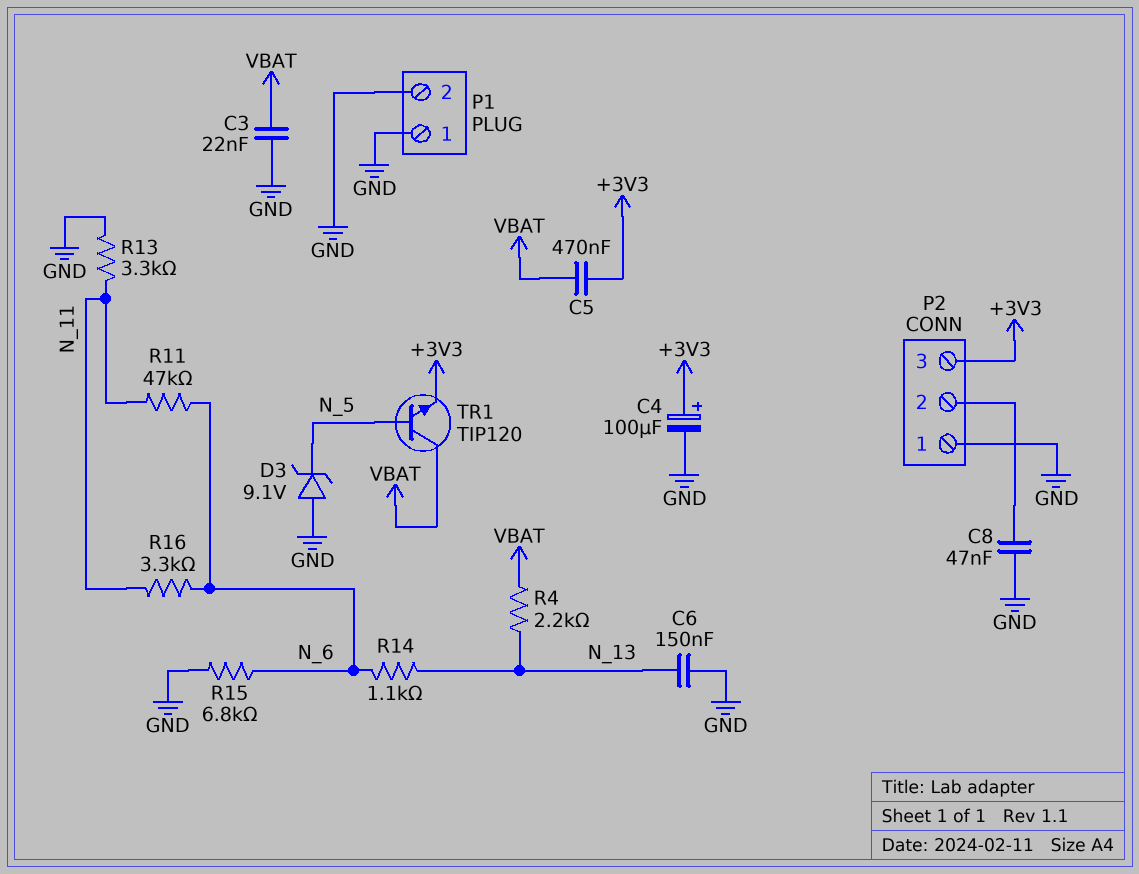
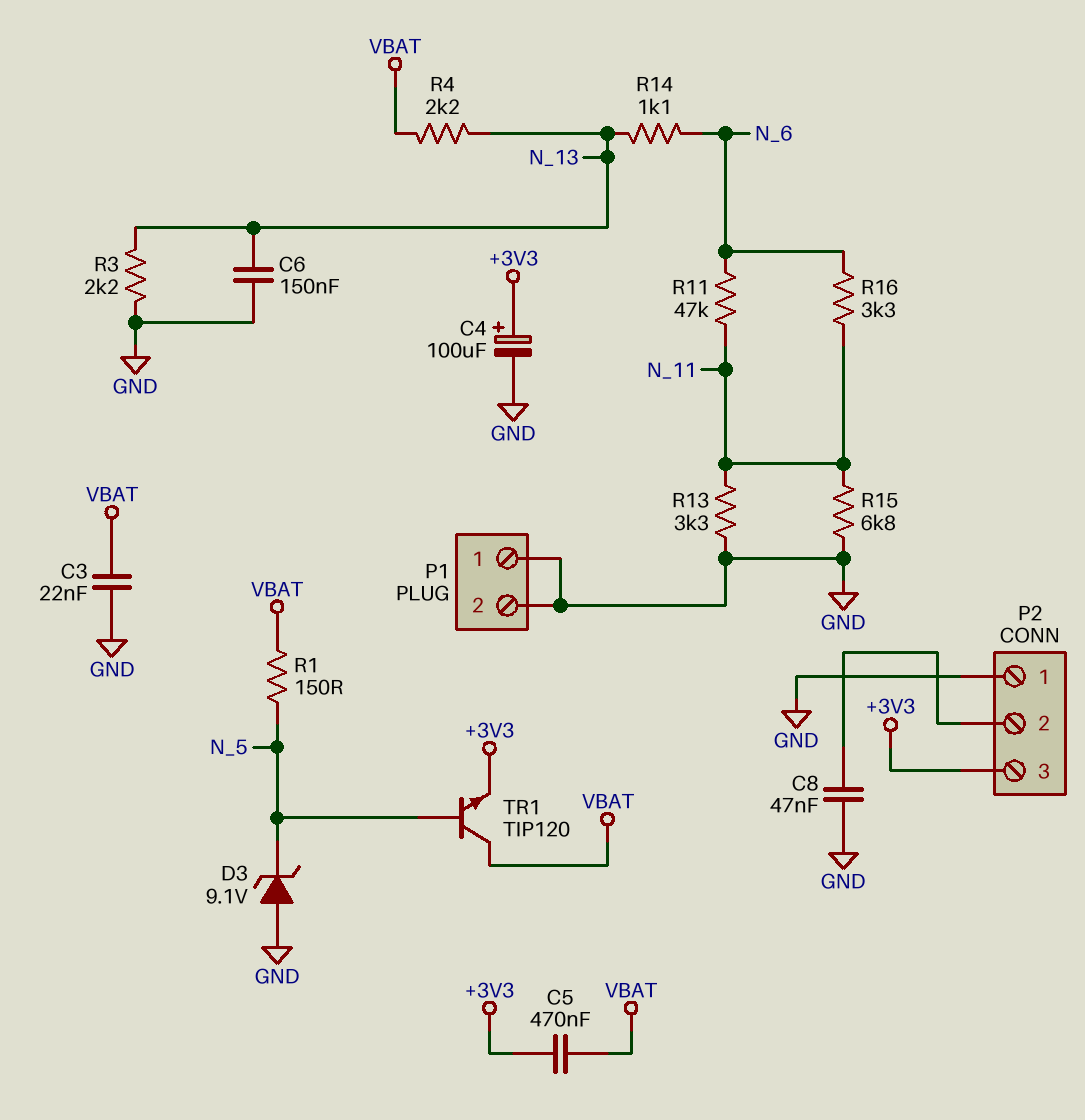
R1: none -> 150 (N_5, VBAT)
R3: none -> 2.2k (GND, N_13)
R15: 6.8k (GND, N_6) -> 6.8k (GND, N_11)

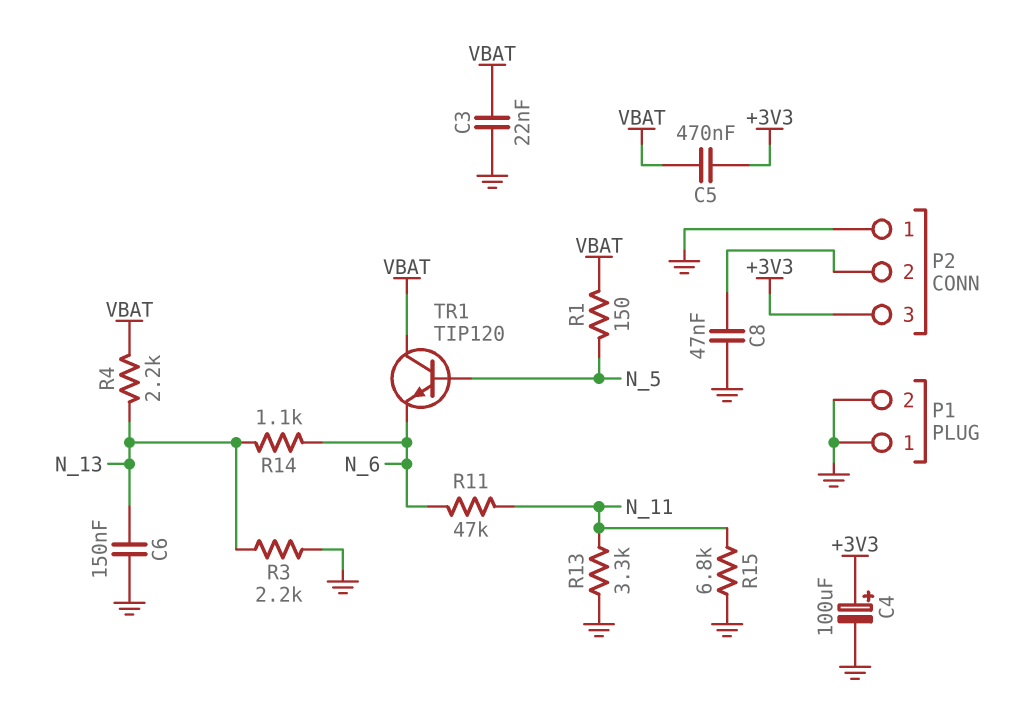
D3: zener 9.1V (A GND, K N_5) -> none
R16: 3.3k (N_6, N_11) -> none
TR1: NPN TIP120 (B N_5, C VBAT, E +3V3) -> NPN TIP120 (B N_5, C VBAT, E N_6)

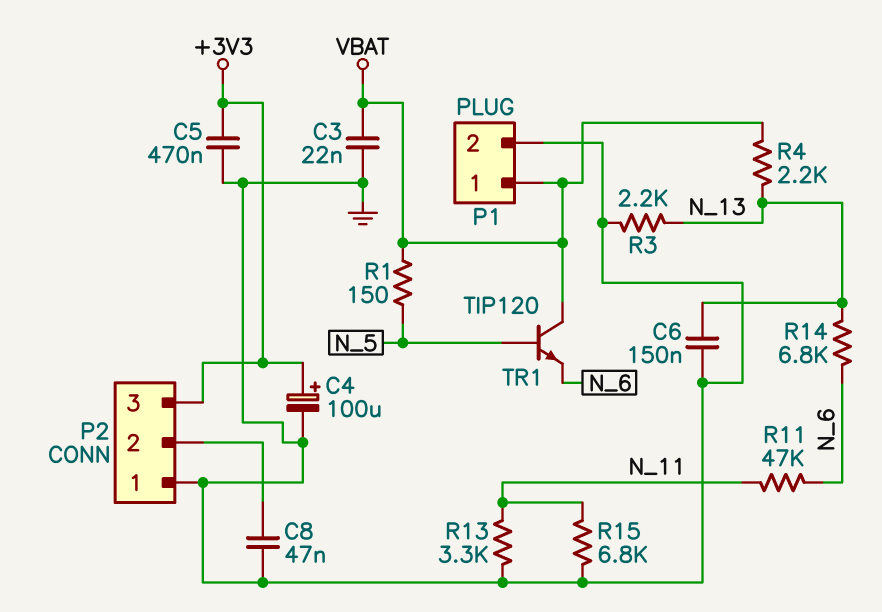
C5: 470nF (+3V3, VBAT) -> 470nF (+3V3, GND)
P1 pin 1: GND -> VBAT
R14: 1.1k (N_6, N_13) -> 6.8k (N_6, N_13)

